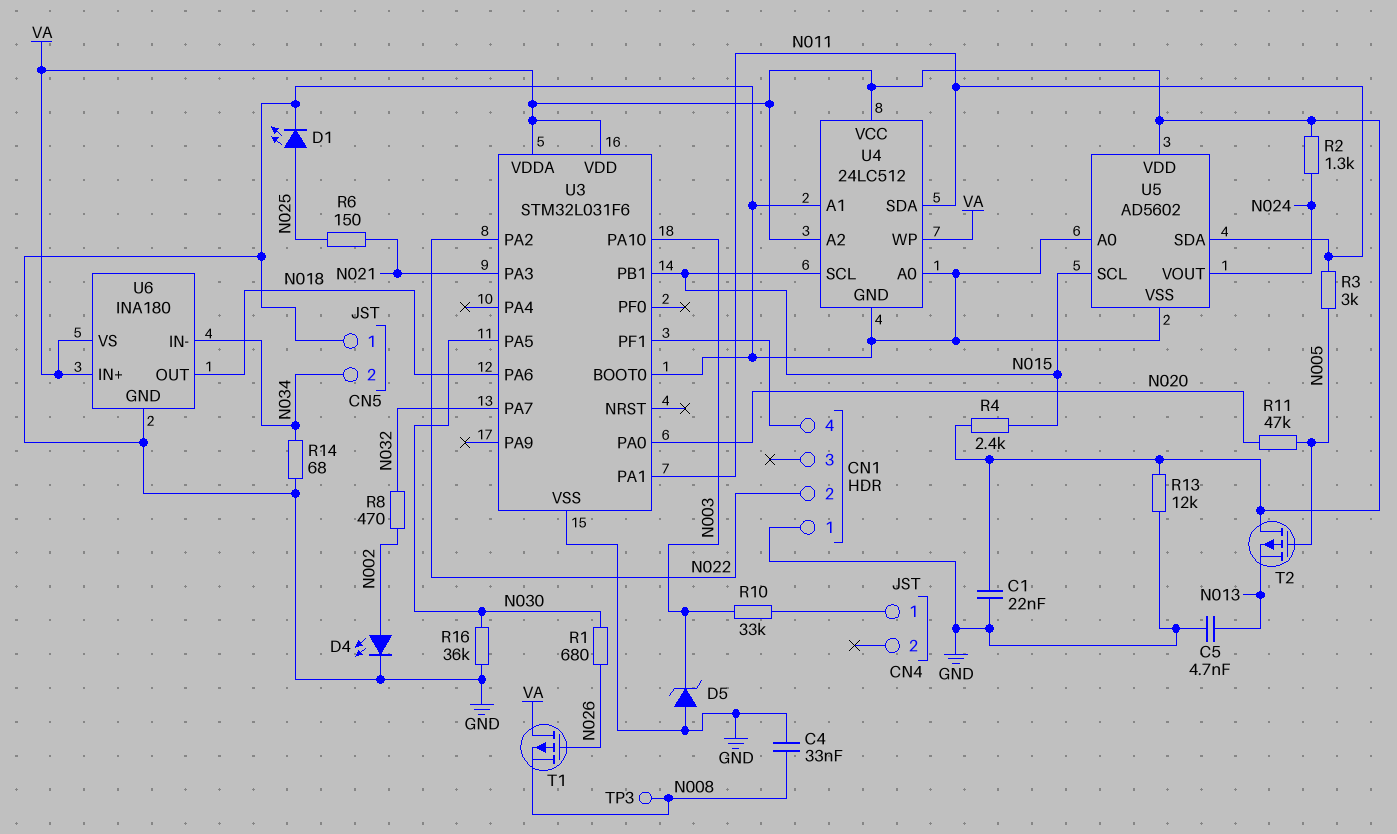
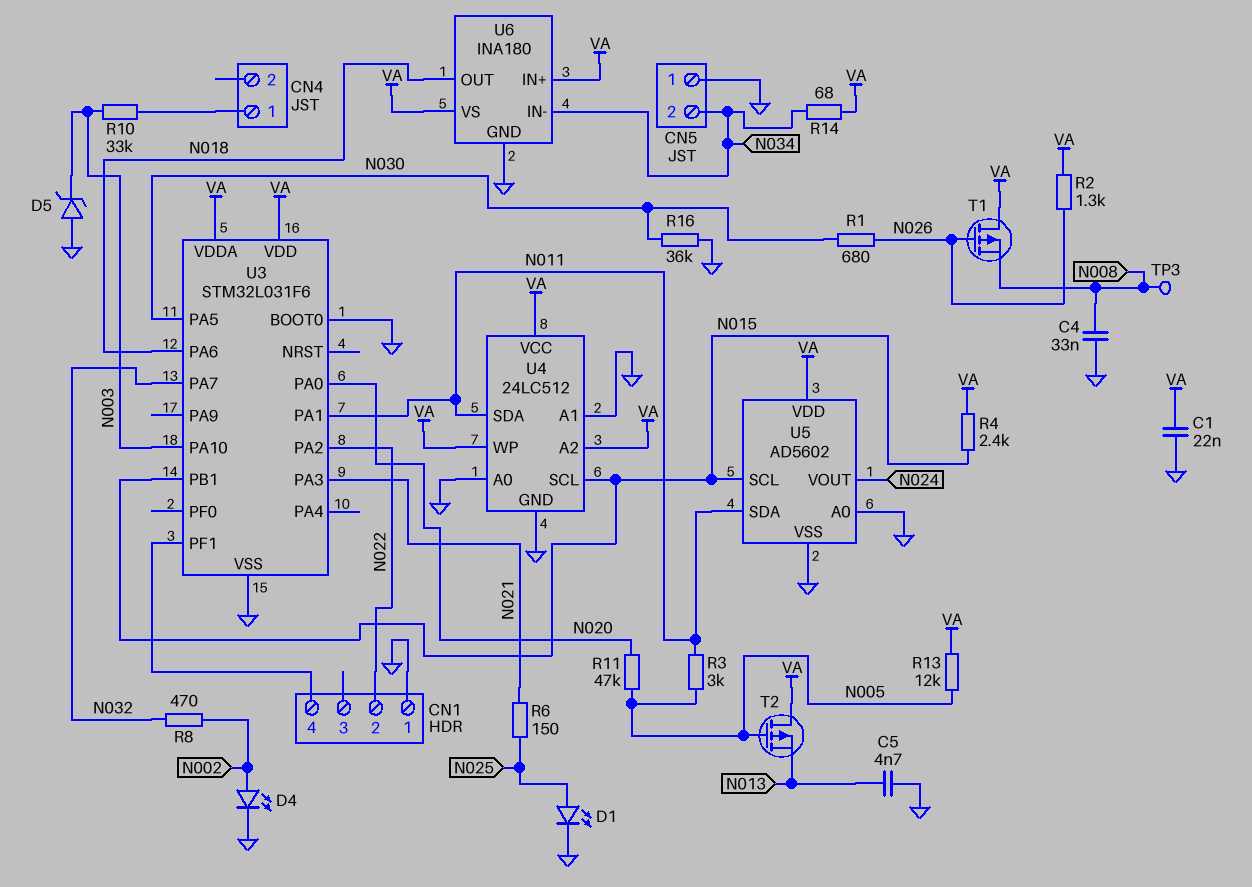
R2: 1.3k (N024, VA) -> 1.3k (N026, VA)
R13: 12k (GND, VA) -> 12k (N005, VA)
R14: 68 (GND, N034) -> 68 (N034, VA)

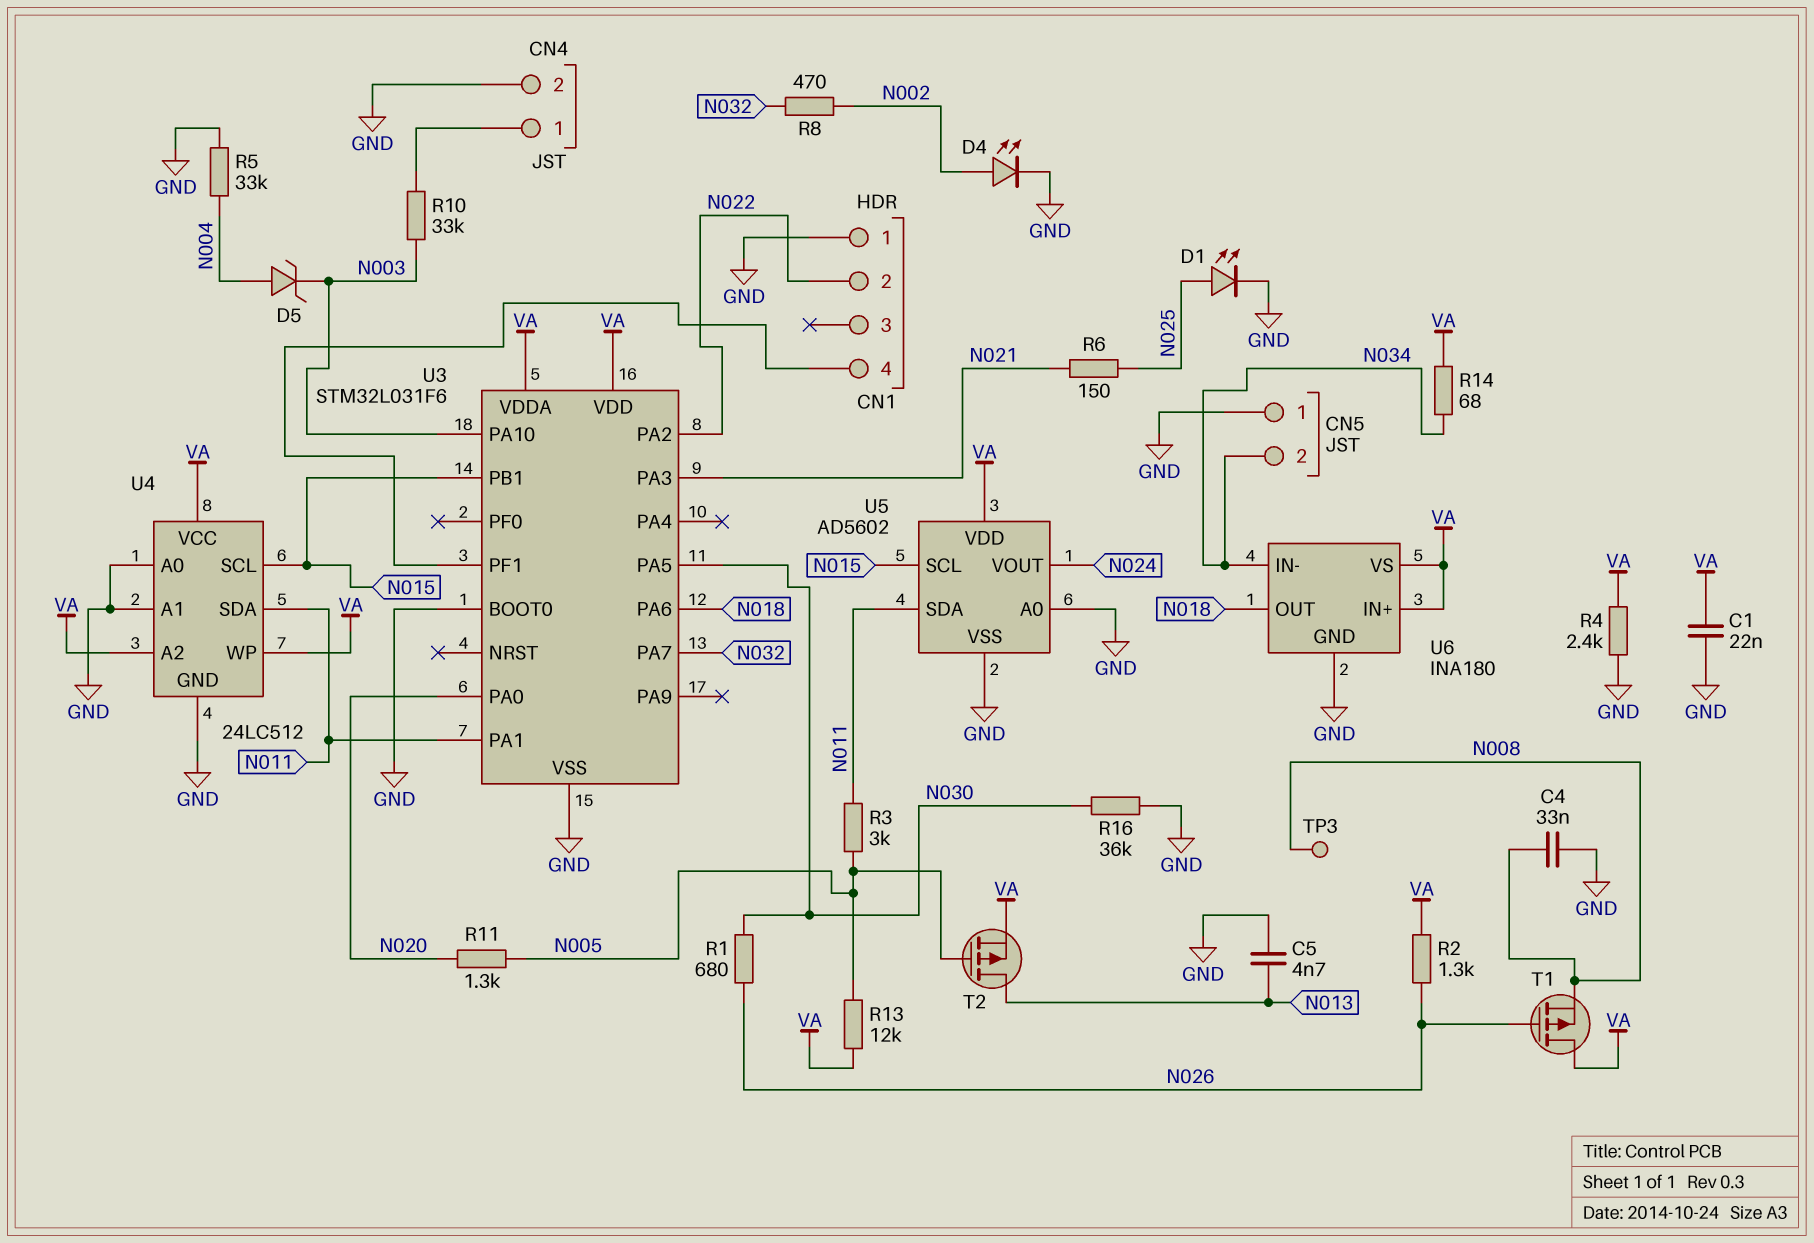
CN4 pin 2: none -> GND
D5: zener (A GND, K N003) -> zener (A N004, K N003)
R4: 2.4k (N015, VA) -> 2.4k (GND, VA)
R5: none -> 33k (GND, N004)
R11: 47k (N005, N020) -> 1.3k (N005, N020)
T2: PMOS (G N005, D VA, S N013) -> PMOS (G N005, D N013, S VA)

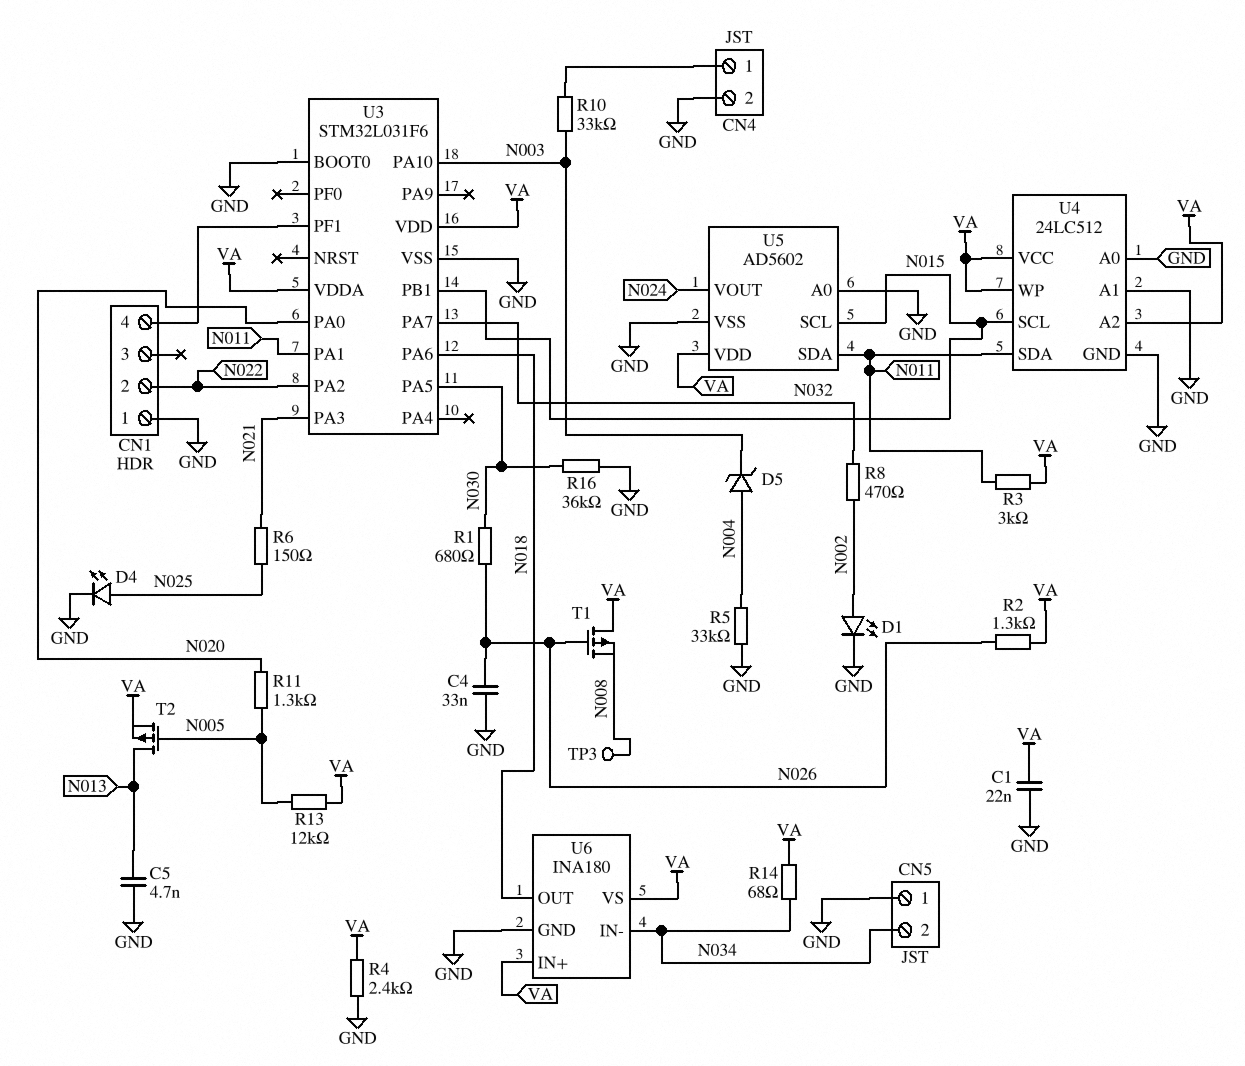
C4: 33nF (GND, N008) -> 33nF (GND, N026)
D1: LED (A N025, K GND) -> LED (A N002, K GND)
D4: LED (A N002, K GND) -> LED (A N025, K GND)
R3: 3k (N005, N011) -> 3k (N011, VA)

